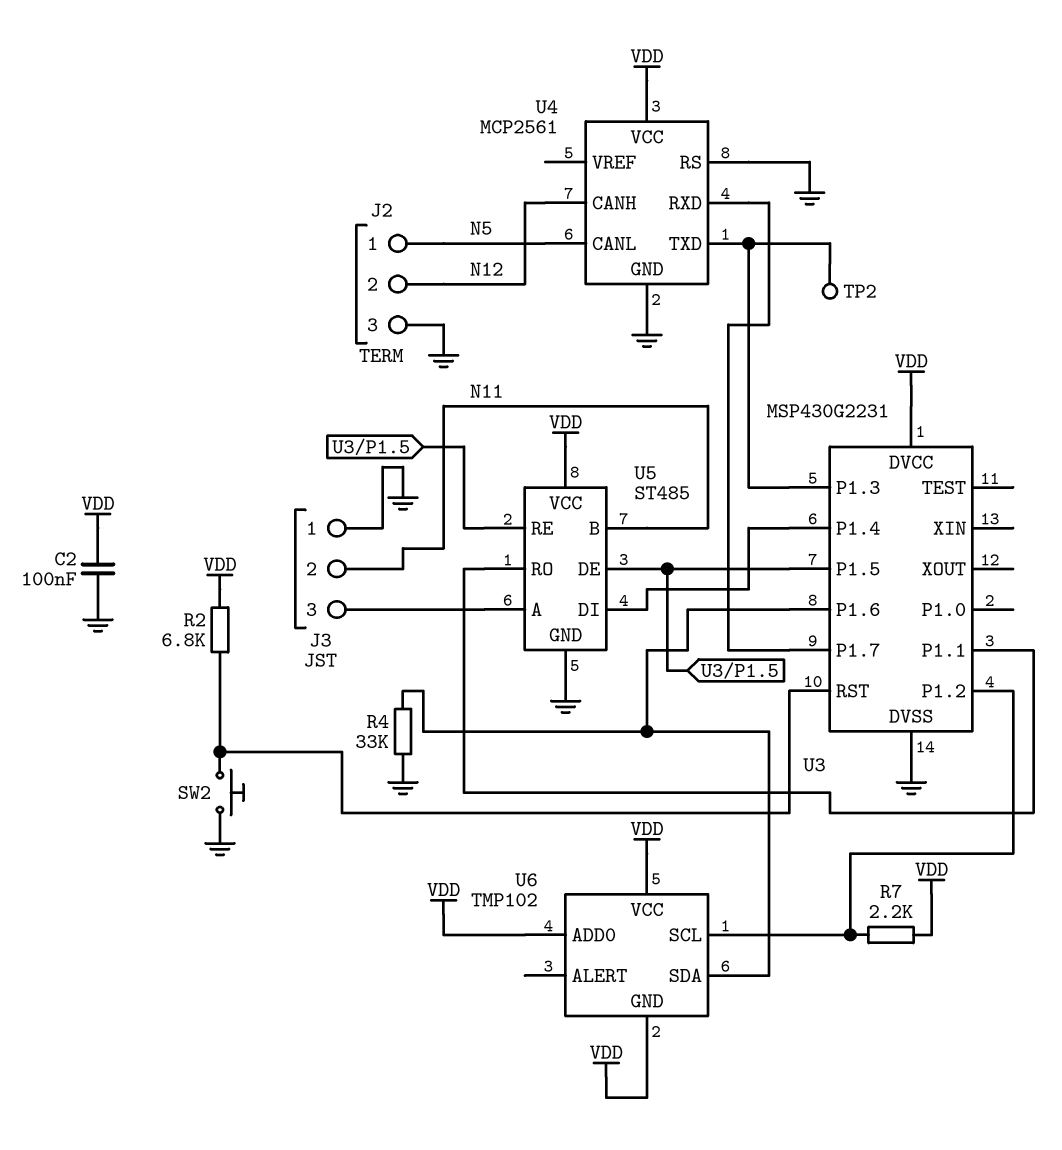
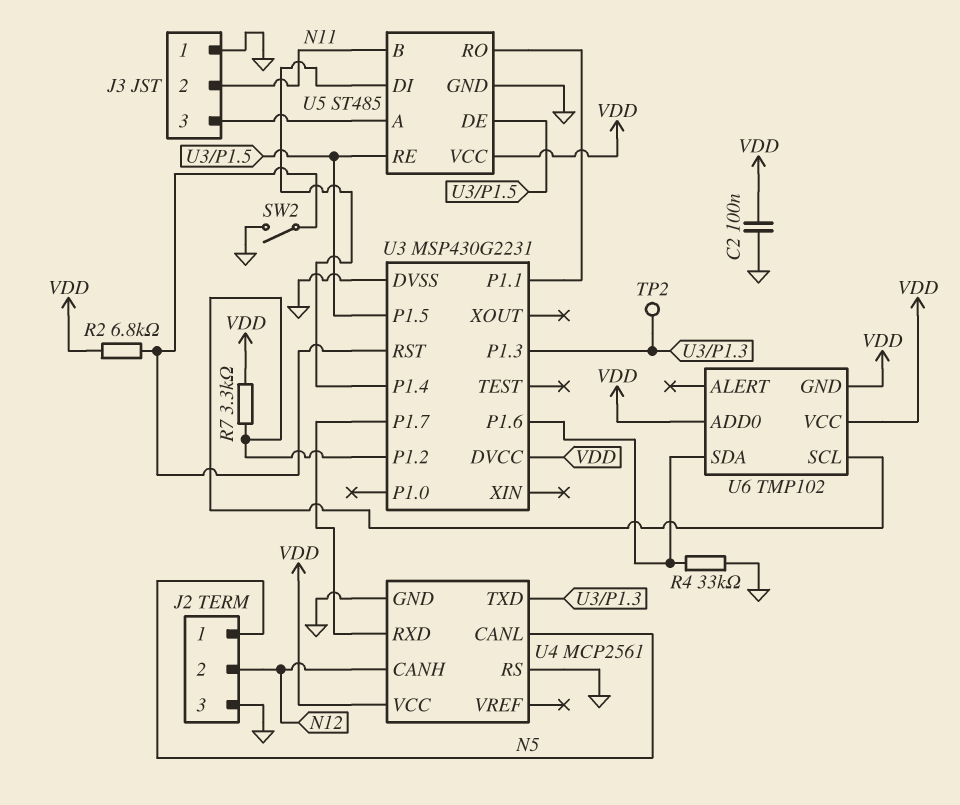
R7: 2.2k (U3/P1.2, VDD) -> 3.3k (U3/P1.2, VDD)
SW2: button (GND, U3/RST) -> switch (GND, U3/RST)

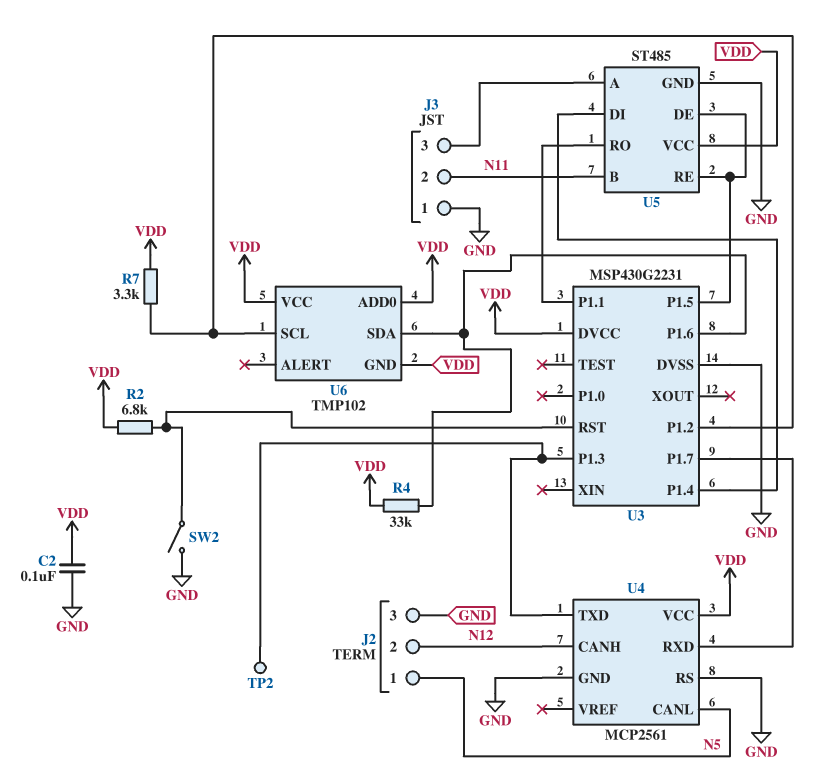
R4: 33k (GND, U3/P1.6) -> 33k (U3/P1.6, VDD)

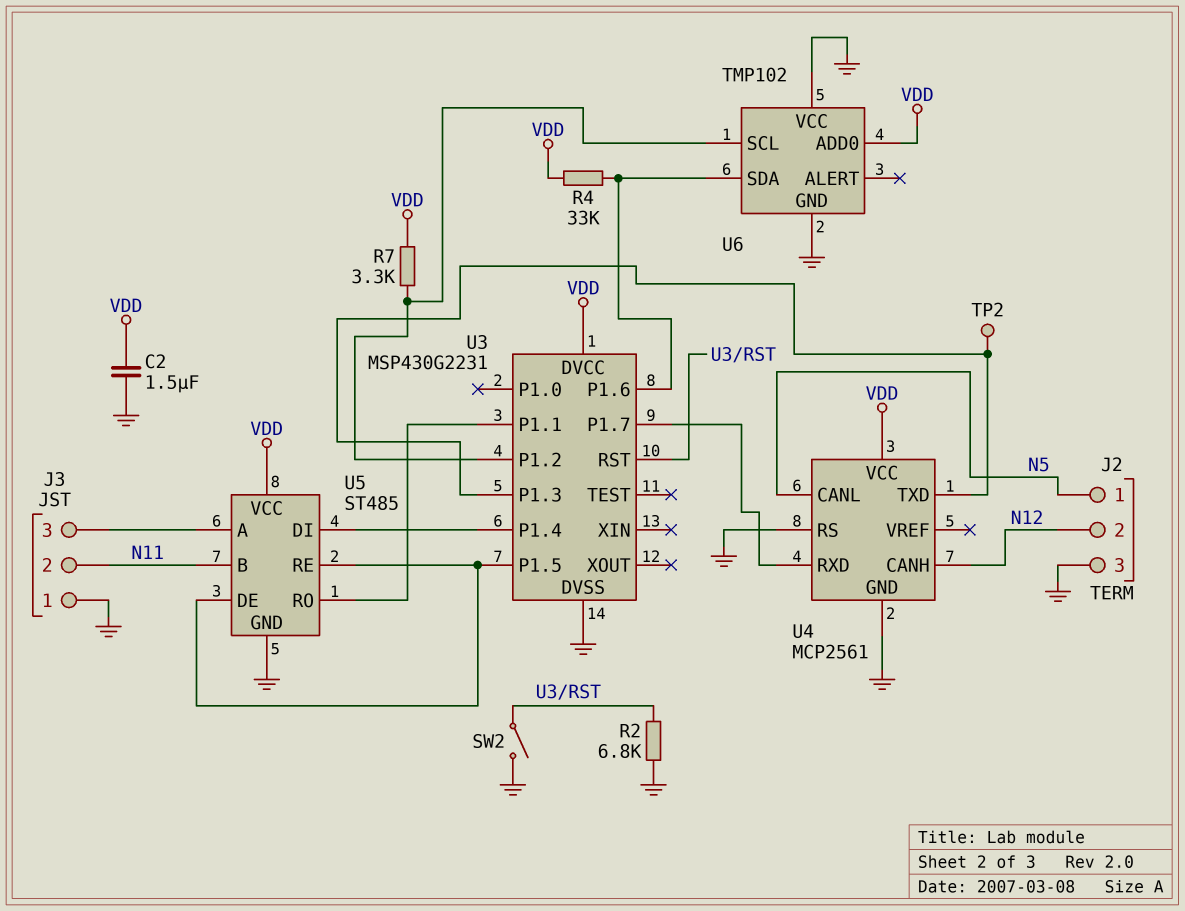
C2: 100nF (GND, VDD) -> 1.5uF (GND, VDD)
R2: 6.8k (U3/RST, VDD) -> 6.8k (GND, U3/RST)
U6 pin GND: VDD -> GND
U6 pin VCC: VDD -> GND

